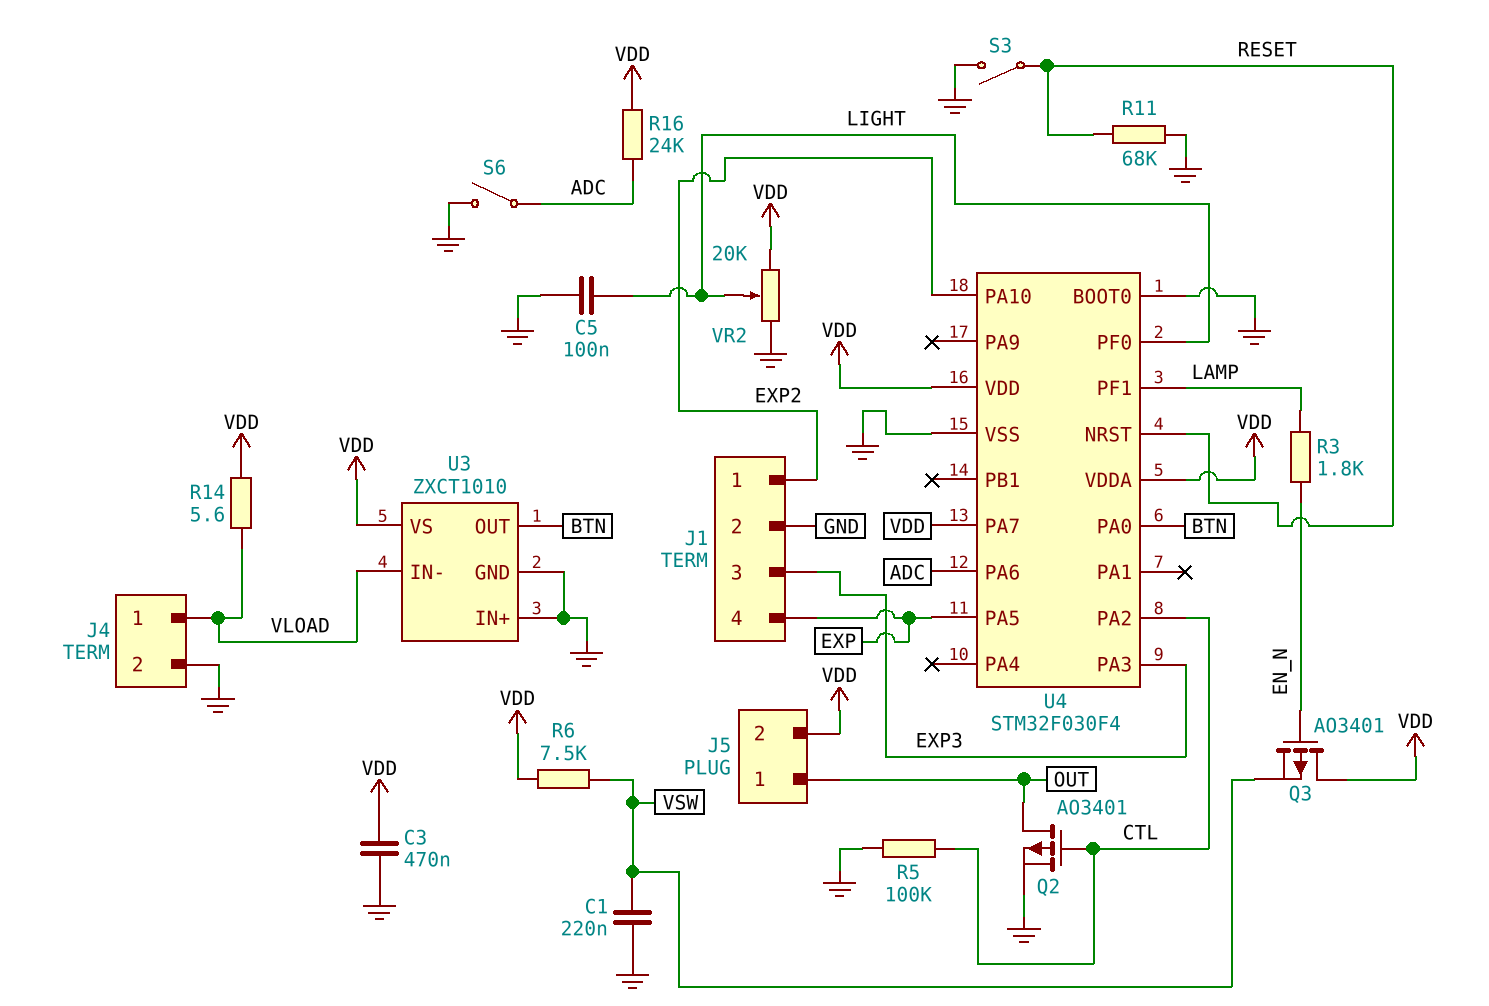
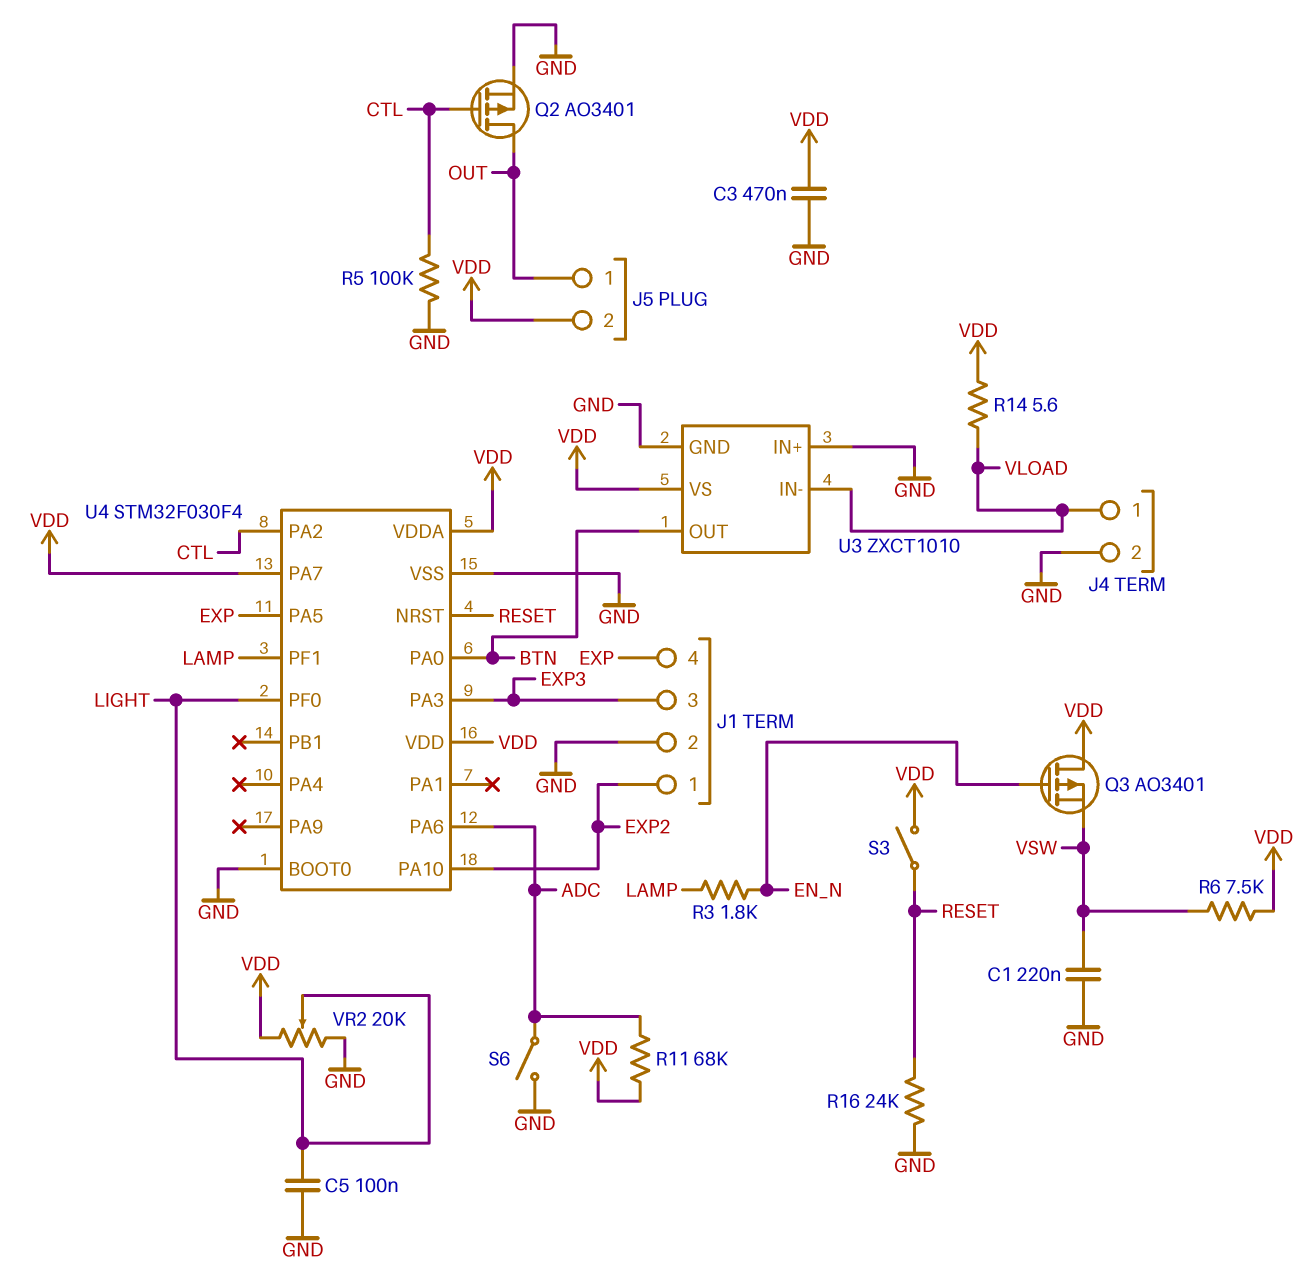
R11: 68k (GND, RESET) -> 68k (ADC, VDD)
R16: 24k (ADC, VDD) -> 24k (GND, RESET)
S3: switch (GND, RESET) -> switch (RESET, VDD)

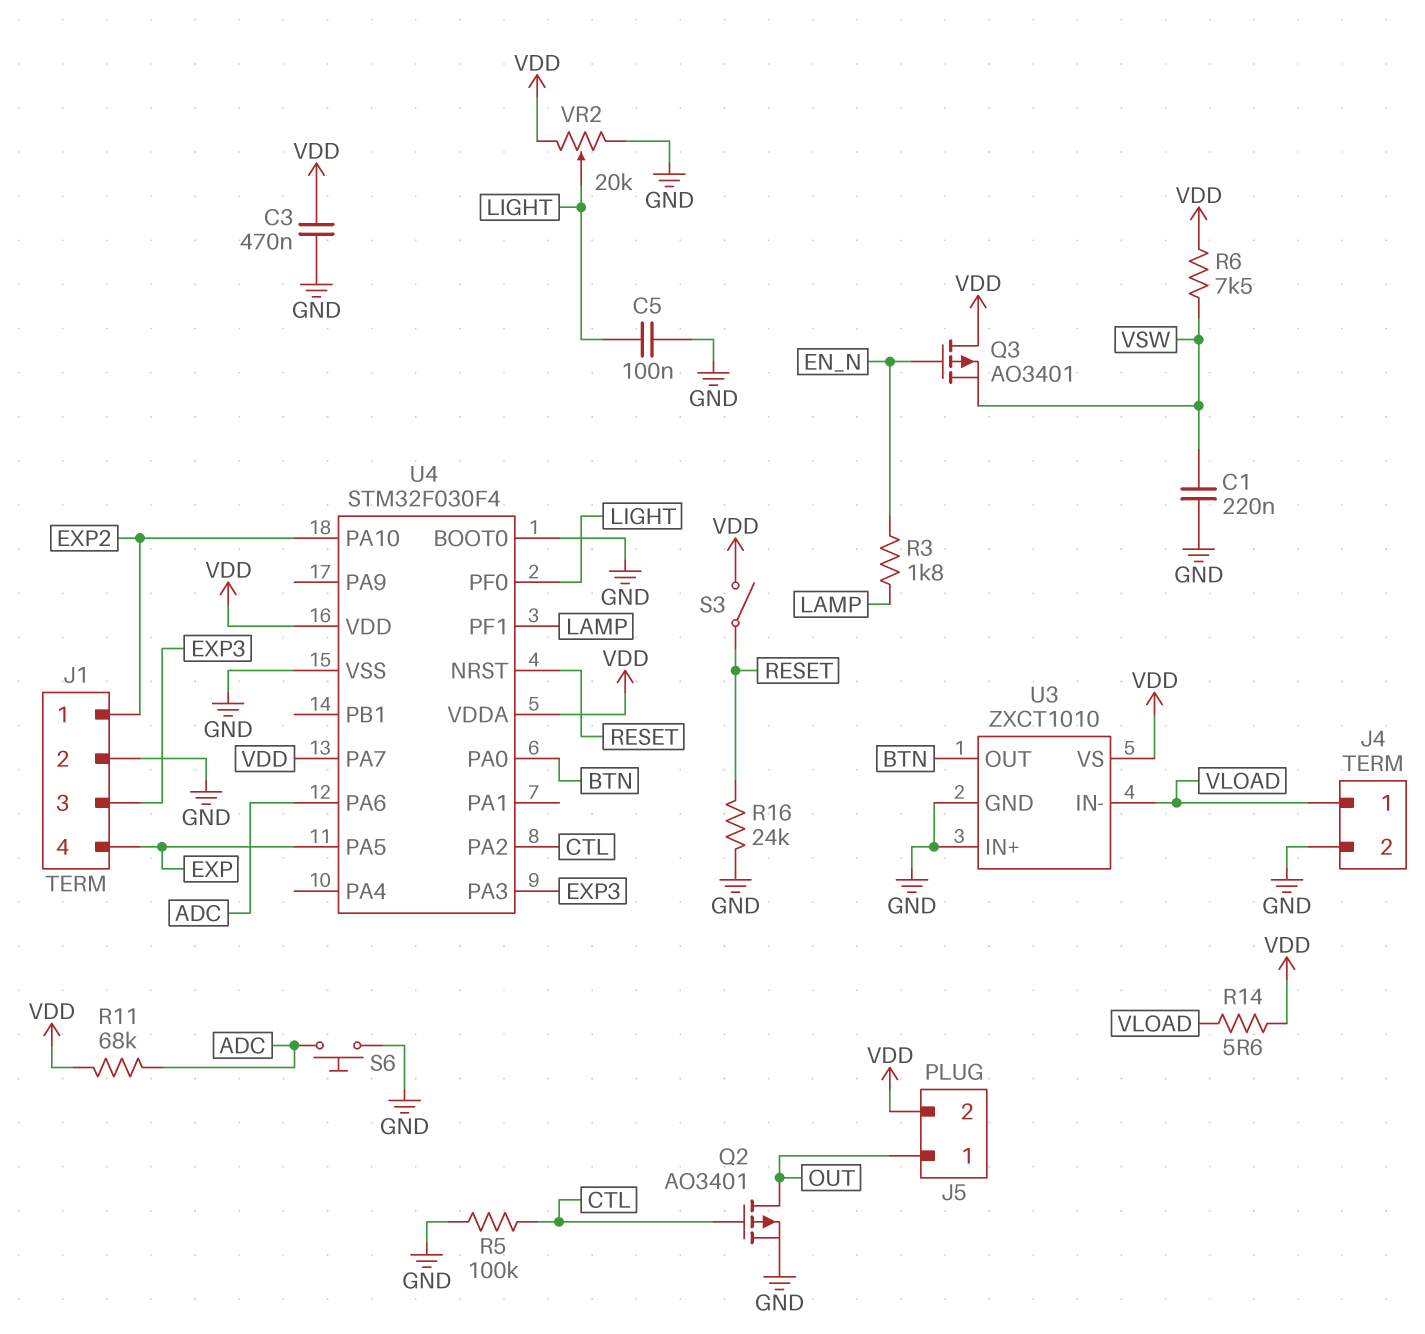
S6: switch (ADC, GND) -> button (ADC, GND)

